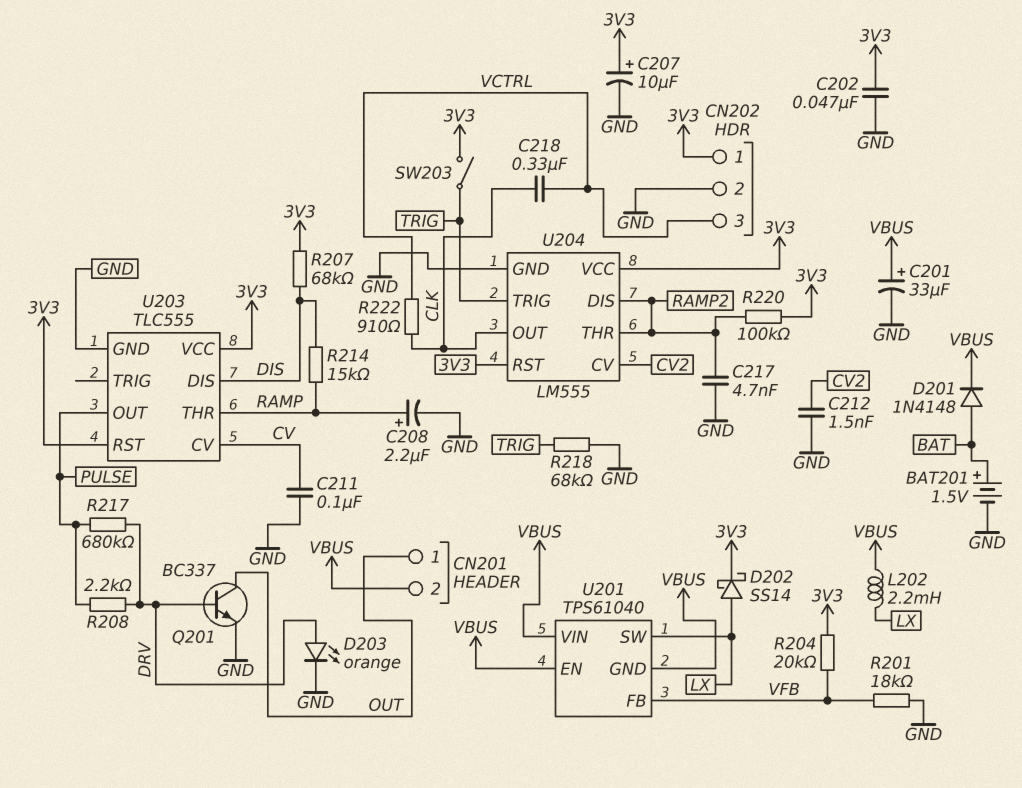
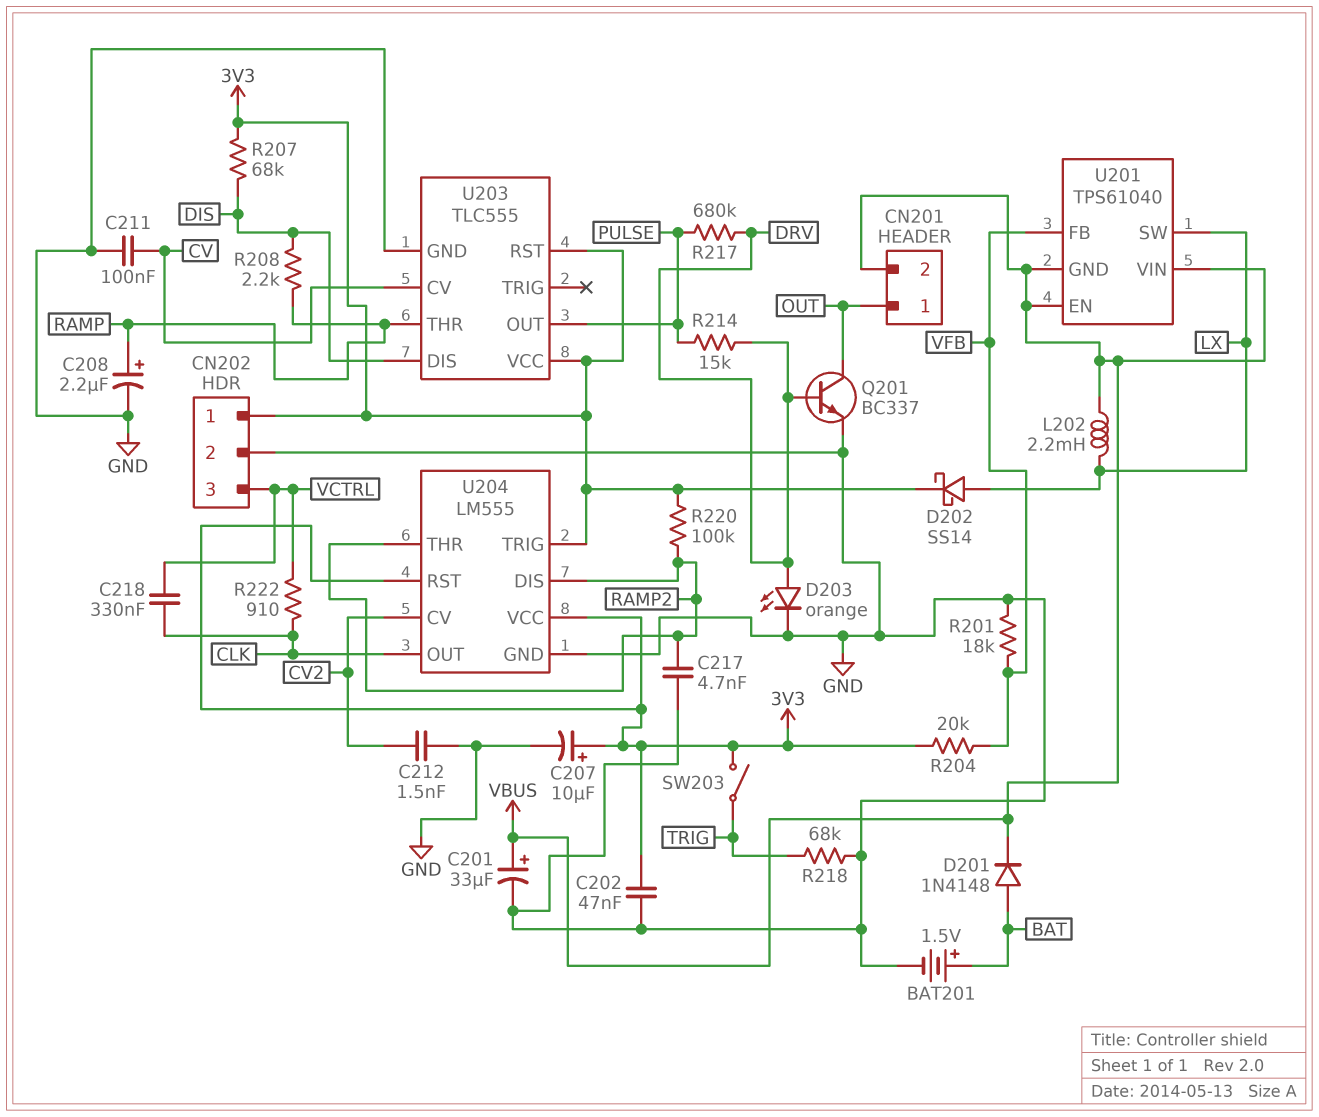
R208: 2.2k (DRV, PULSE) -> 2.2k (DIS, RAMP)
R214: 15k (DIS, RAMP) -> 15k (DRV, PULSE)
U204 pin TRIG: TRIG -> 3V3

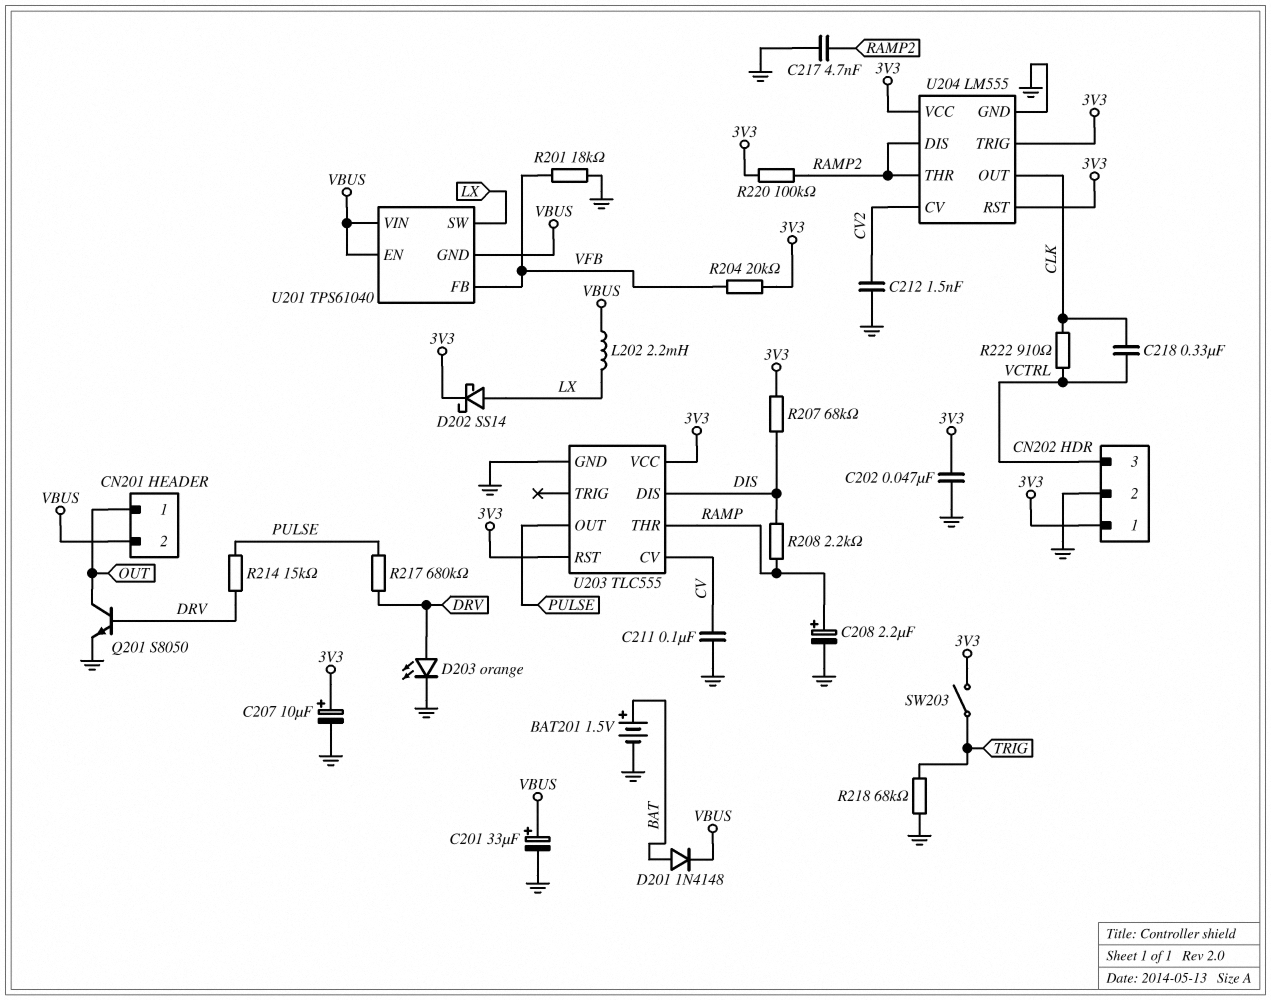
Q201: NPN BC337 (B DRV, C OUT, E GND) -> NPN S8050 (B DRV, C OUT, E GND)

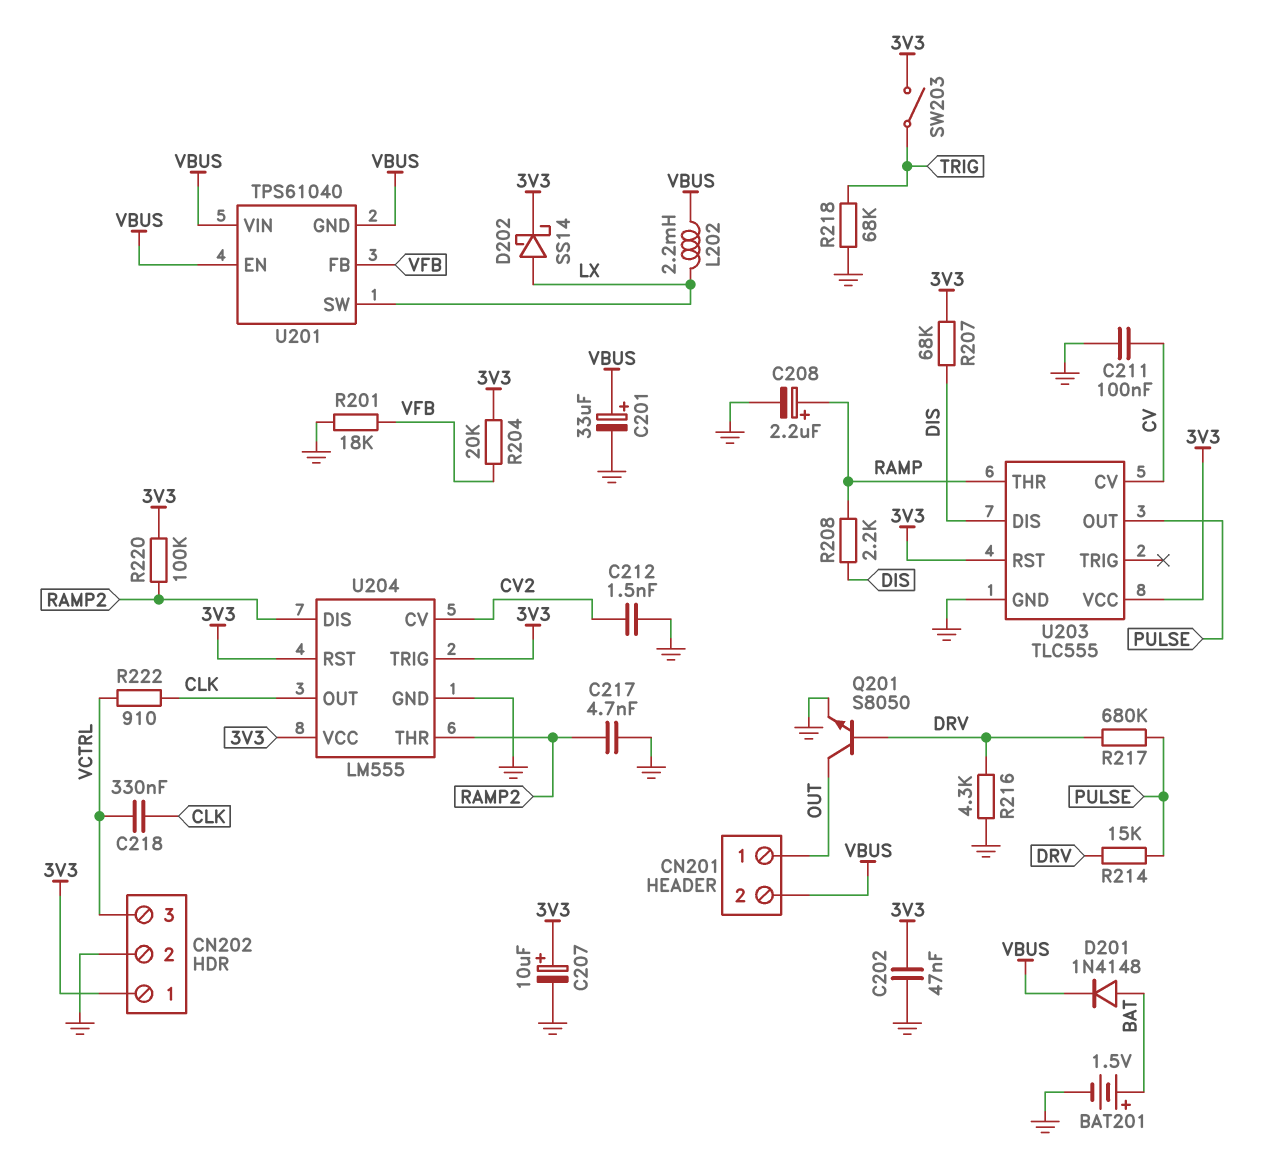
D203: LED orange (A DRV, K GND) -> none
R216: none -> 4.3k (DRV, GND)

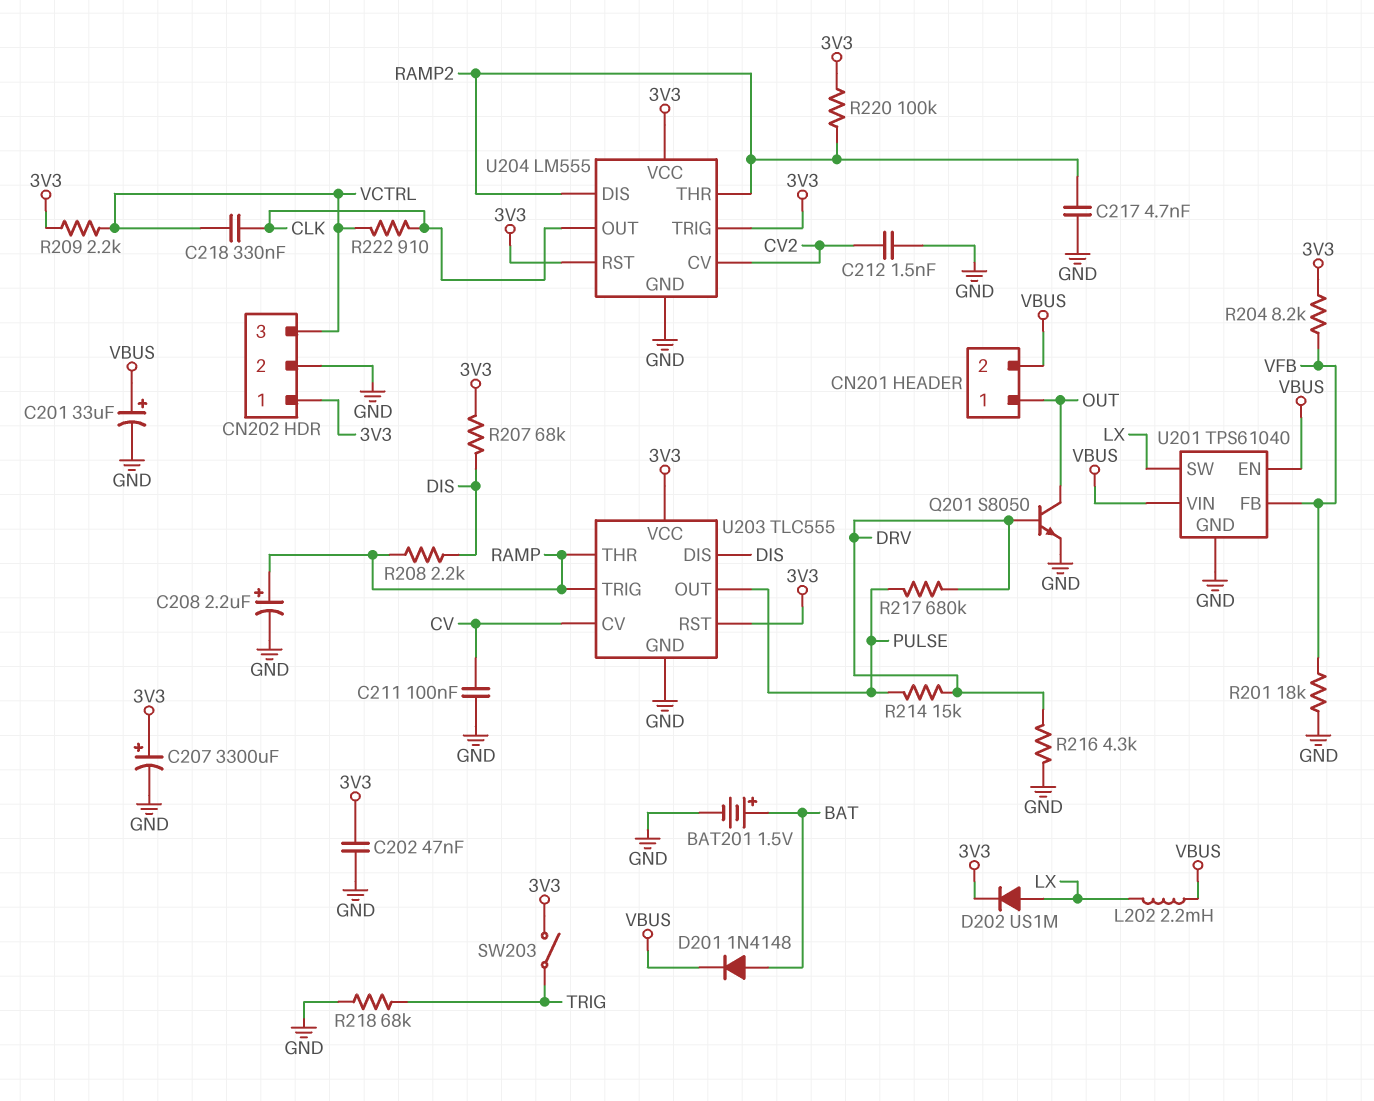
C207: 10uF (plus 3V3, minus GND) -> 3300uF (plus 3V3, minus GND)
D202: schottky SS14 (A LX, K 3V3) -> diode US1M (A LX, K 3V3)
R204: 20k (3V3, VFB) -> 8.2k (3V3, VFB)
R209: none -> 2.2k (3V3, VCTRL)
U201 pin GND: VBUS -> GND
U203 pin TRIG: none -> RAMP

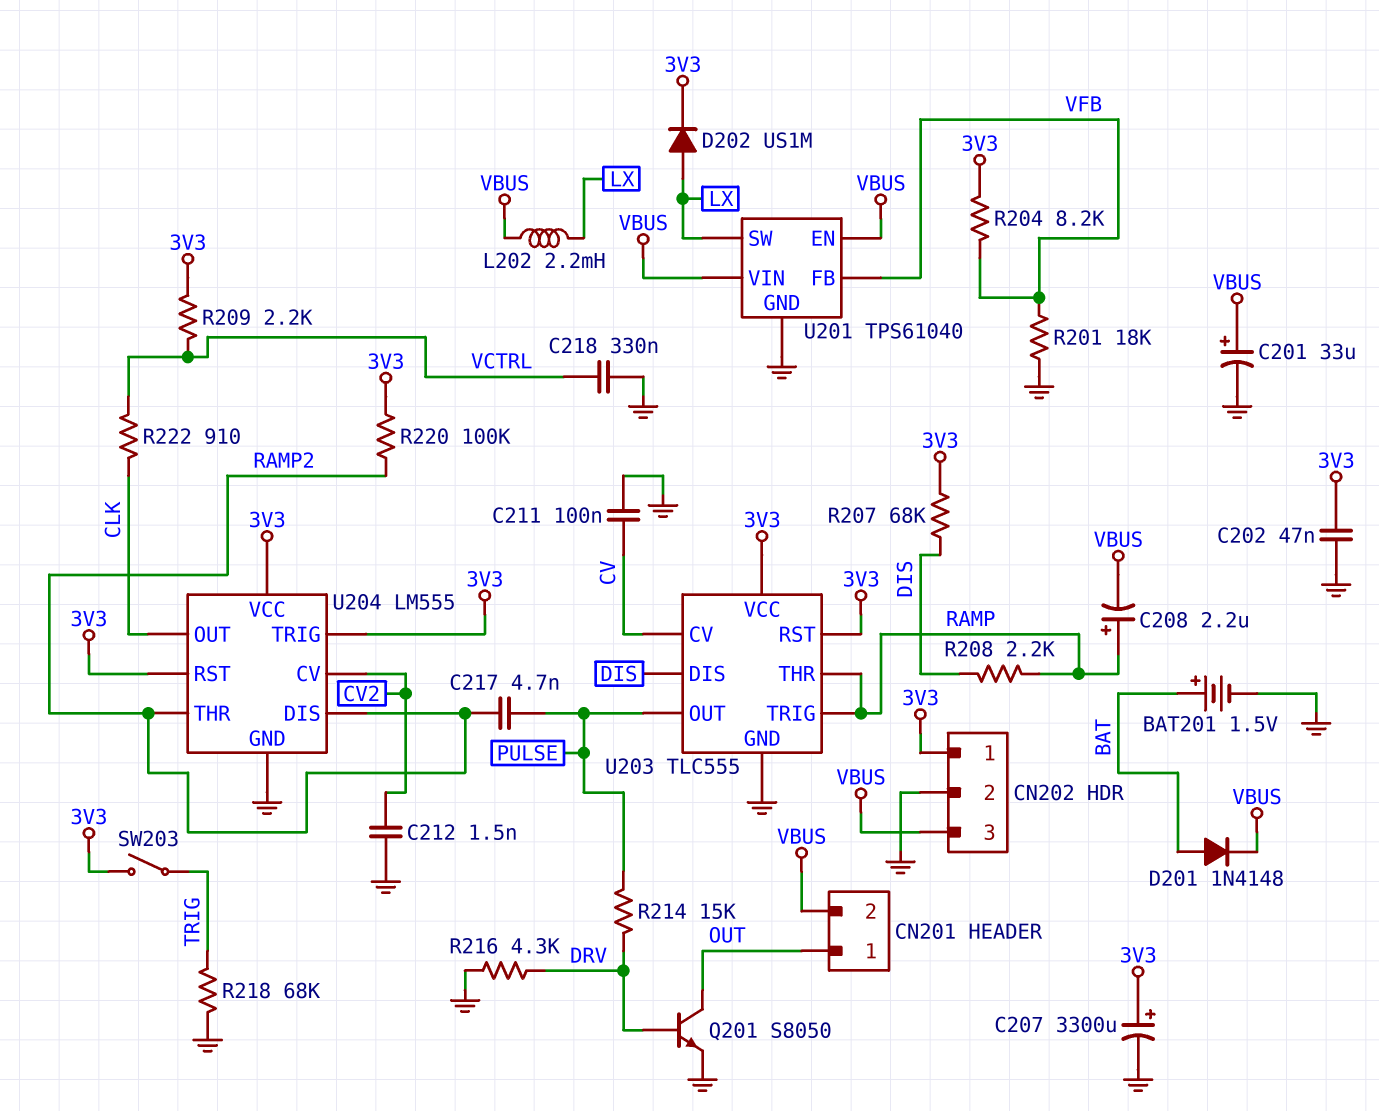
C208: 2.2uF (plus RAMP, minus GND) -> 2.2uF (plus RAMP, minus VBUS)
C217: 4.7nF (GND, RAMP2) -> 4.7nF (PULSE, RAMP2)
C218: 330nF (CLK, VCTRL) -> 330nF (GND, VCTRL)
CN202 pin 3: VCTRL -> VBUS
R217: 680k (DRV, PULSE) -> none

